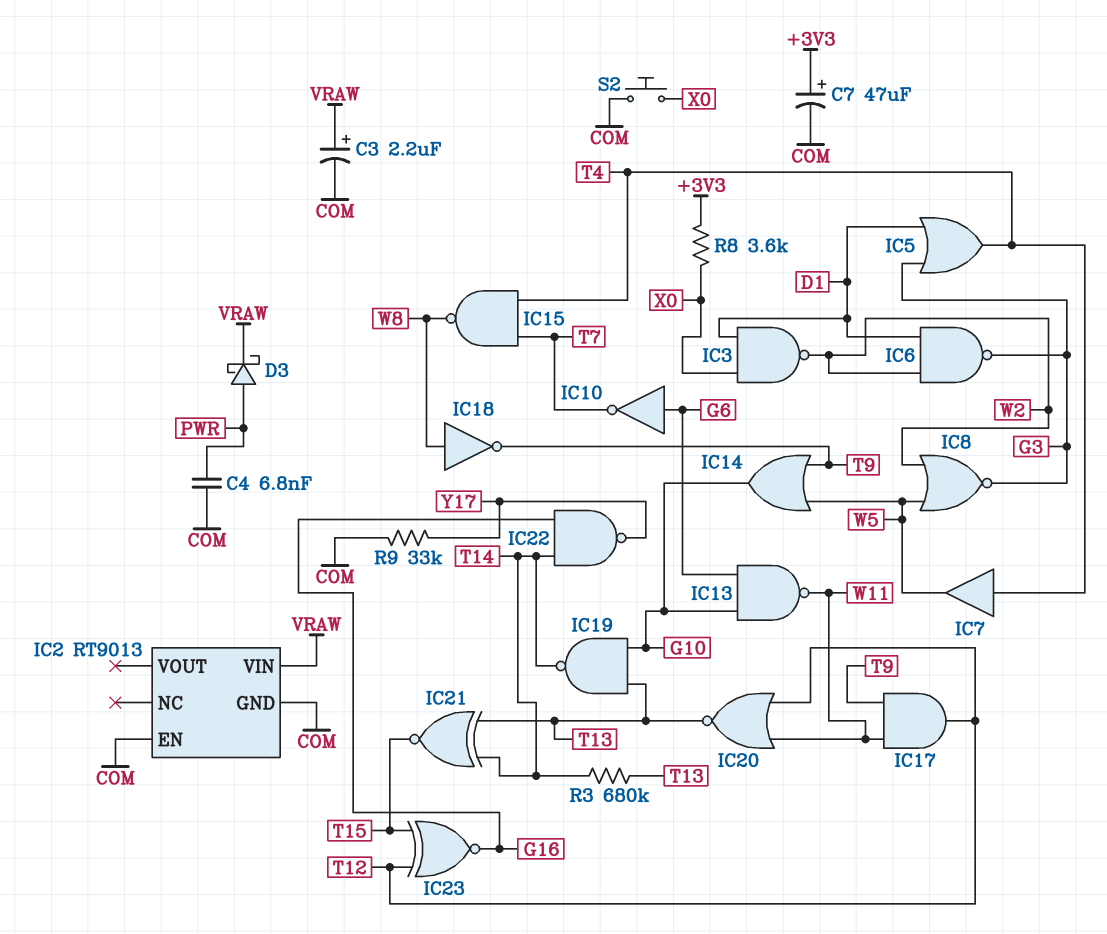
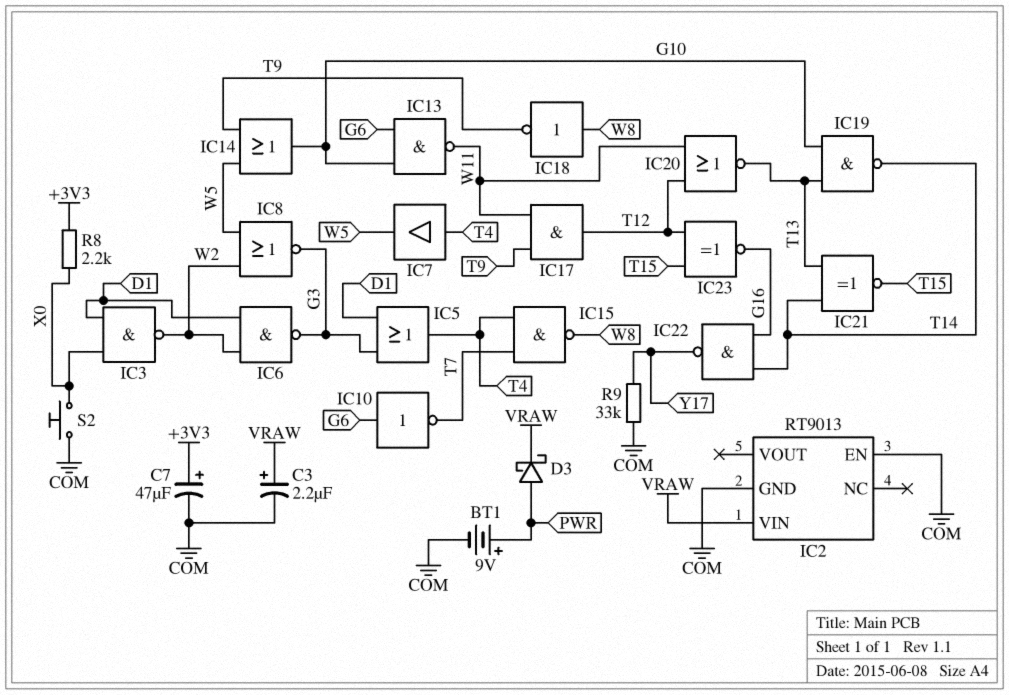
BT1: none -> 9V (plus PWR, minus COM)
C4: 6.8nF (COM, PWR) -> none
R3: 680k (T13, T14) -> none
R8: 3.6k (+3V3, X0) -> 2.2k (+3V3, X0)

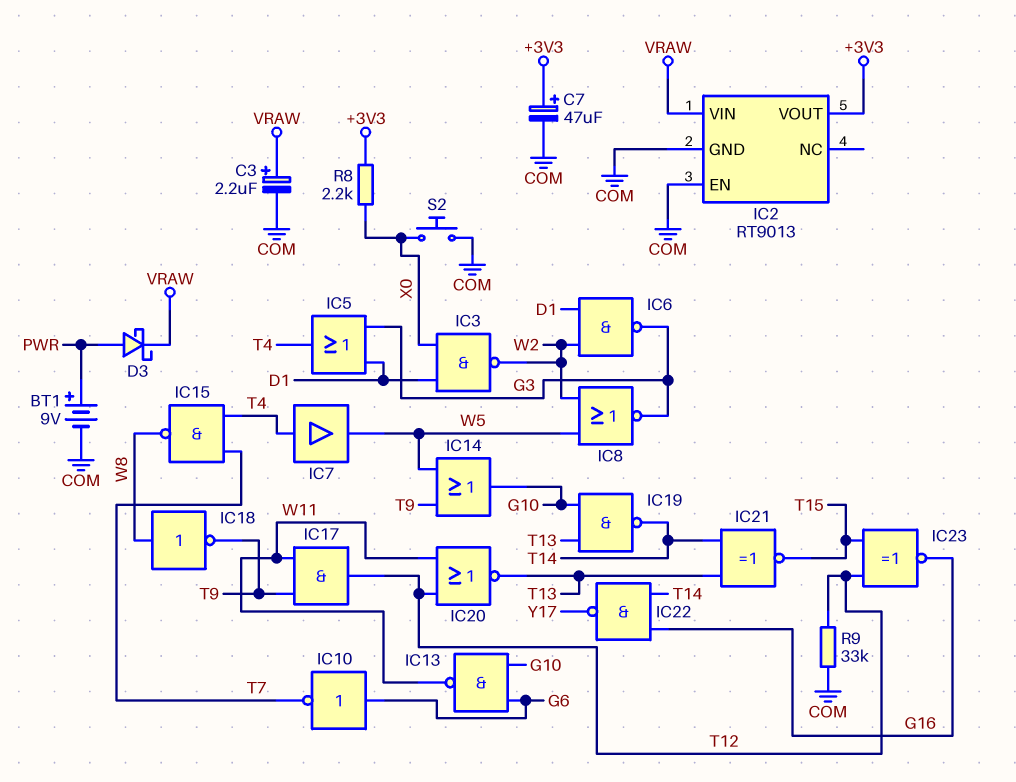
IC2 pin VOUT: none -> +3V3
R9: 33k (COM, Y17) -> 33k (COM, T12)

